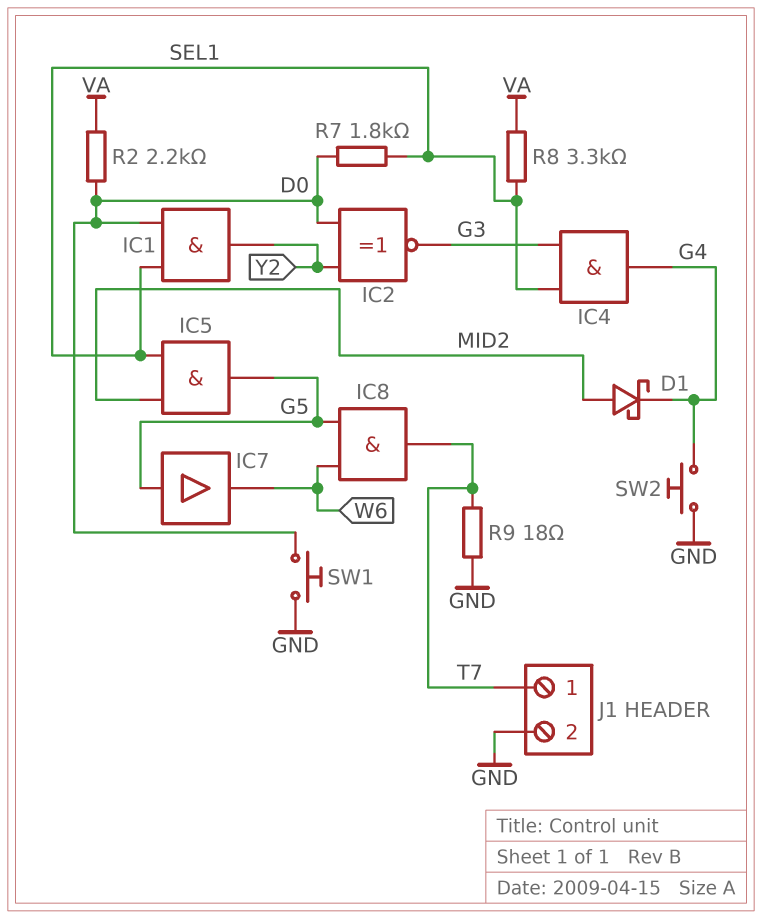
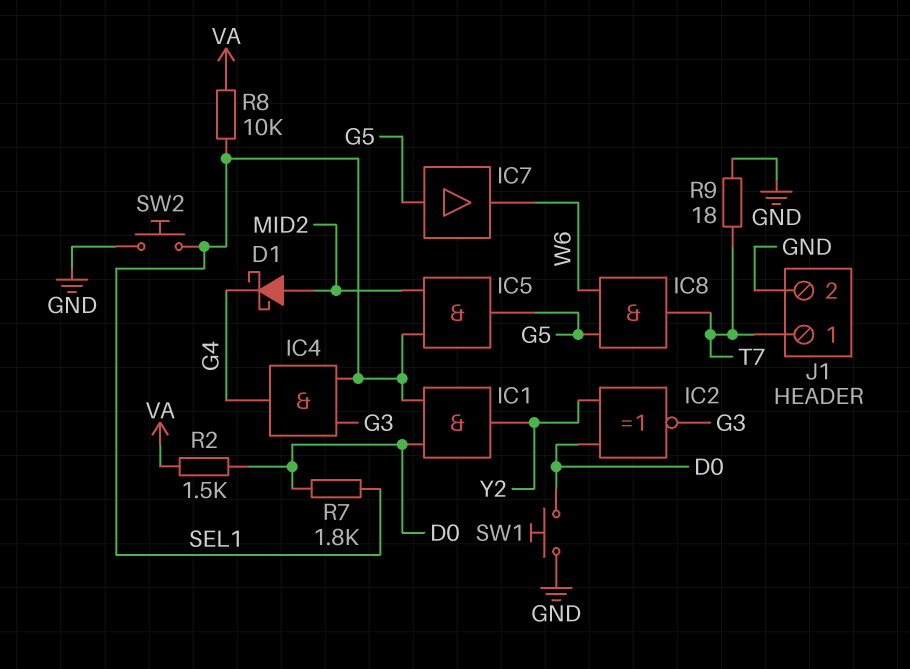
R2: 2.2k (D0, VA) -> 1.5k (D0, VA)
R8: 3.3k (SEL1, VA) -> 10k (SEL1, VA)
SW2: button (G4, GND) -> button (GND, SEL1)

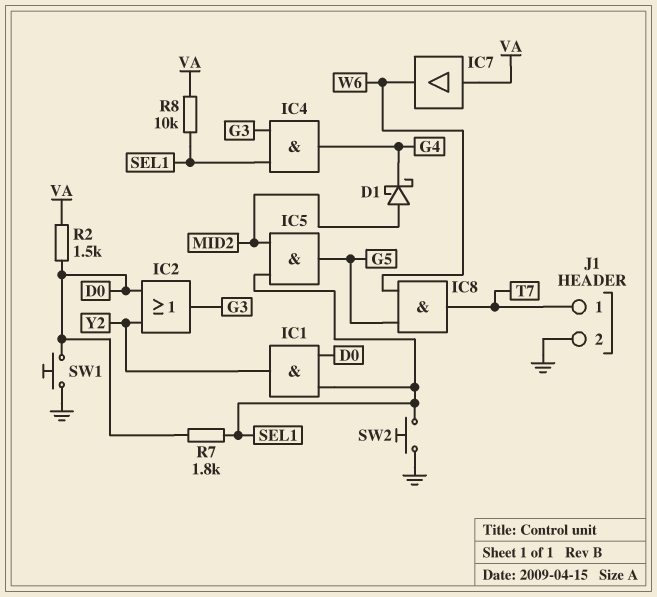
IC2: XNOR (in D0, in Y2, out G3) -> OR (in D0, in Y2, out G3)
IC7: buffer (in G5, out W6) -> buffer (in VA, out W6)
R9: 18 (GND, T7) -> none

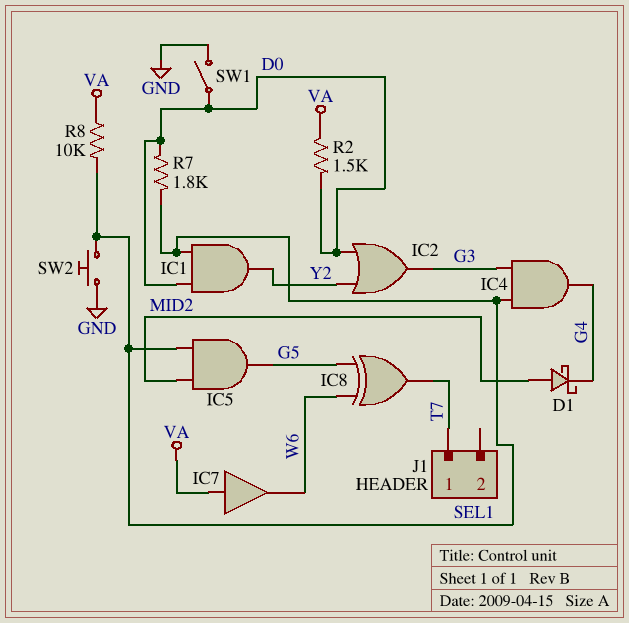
IC8: AND (in G5, in W6, out T7) -> XOR (in G5, in W6, out T7)
J1 pin 2: GND -> none
SW1: button (D0, GND) -> switch (D0, GND)

